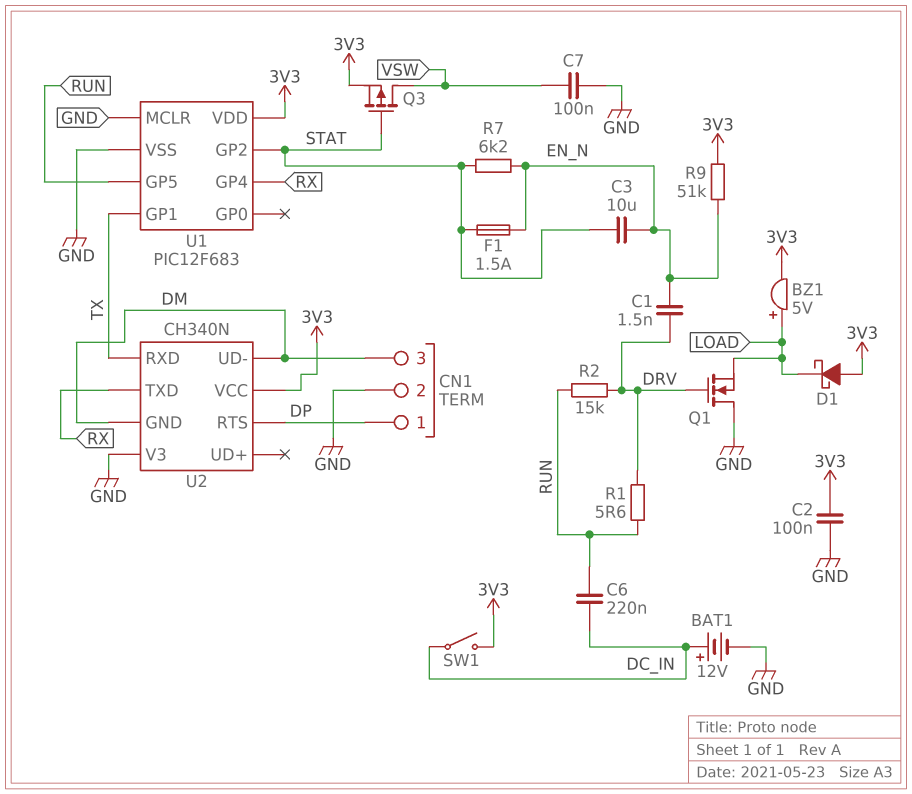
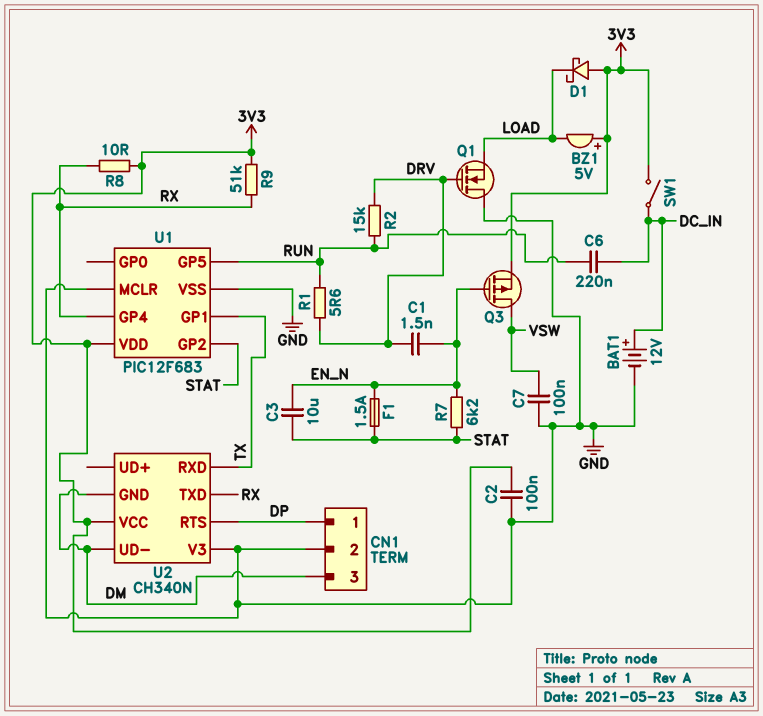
BZ1: buzzer 5V (plus LOAD, minus 3V3) -> buzzer 5V (plus 3V3, minus LOAD)
Q3: PMOS (G STAT, D VSW, S 3V3) -> PMOS (G EN_N, D VSW, S 3V3)
R8: none -> 10 (3V3, RX)
R9: 51k (3V3, EN_N) -> 51k (3V3, RX)

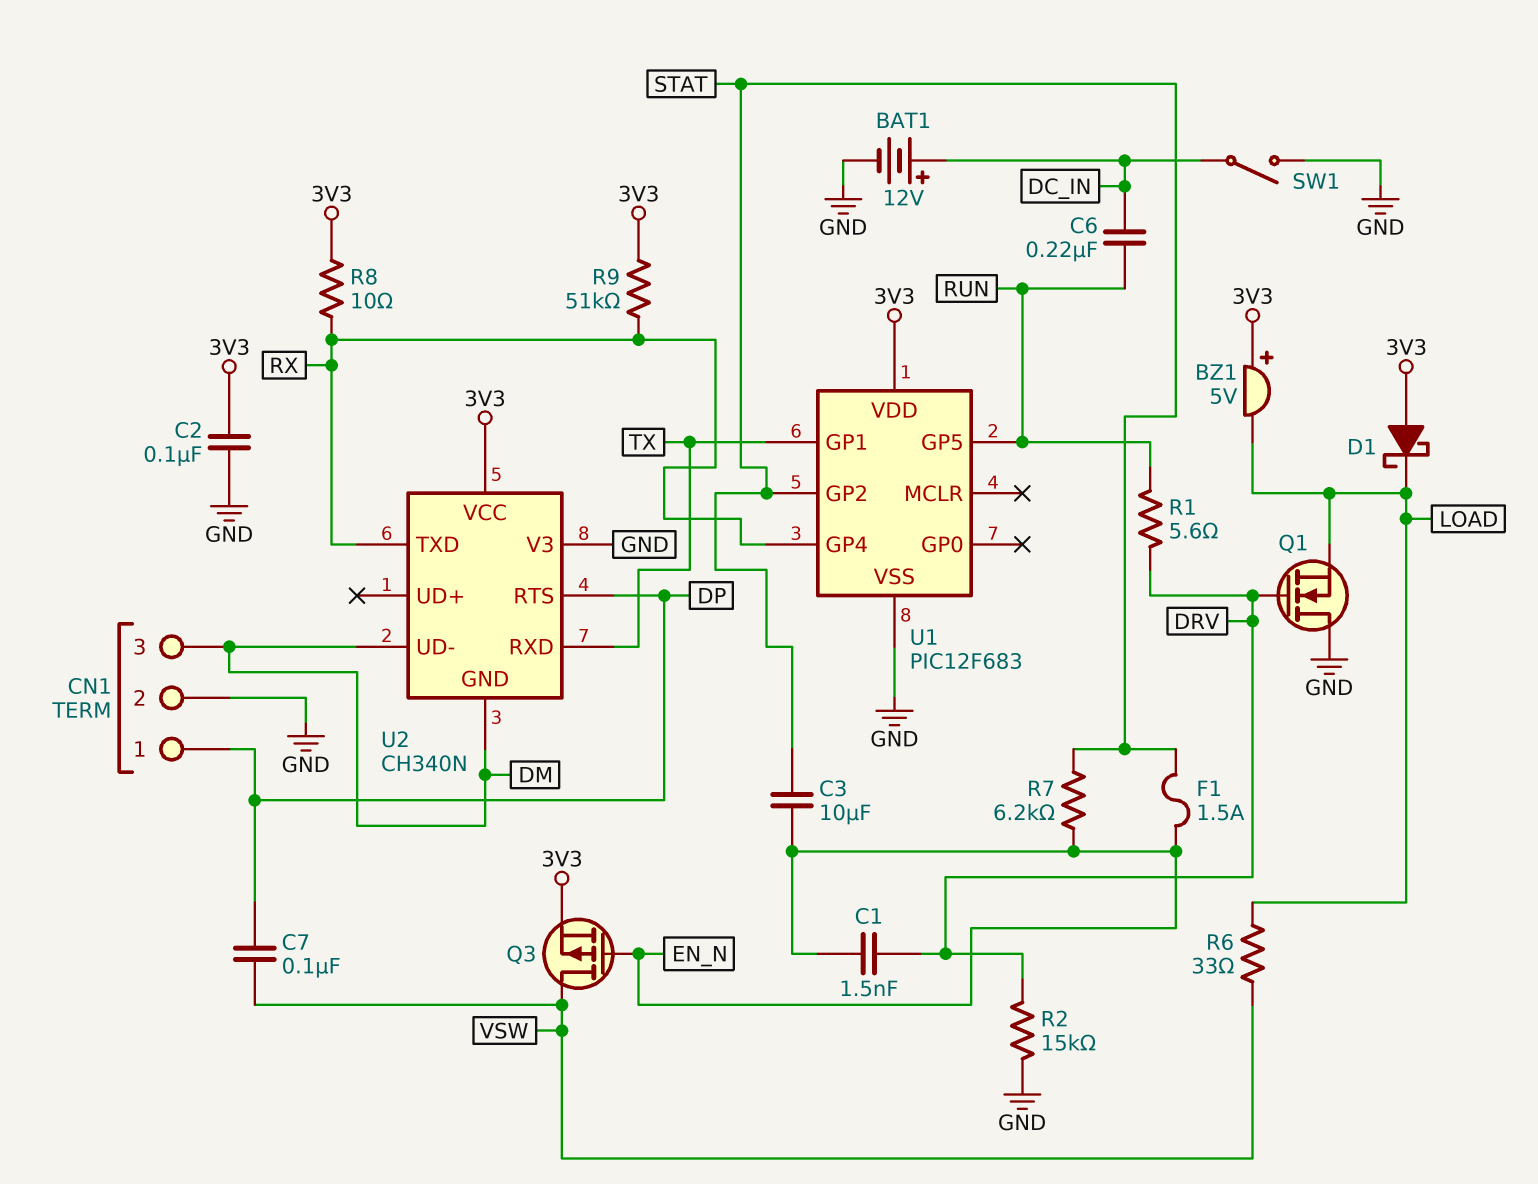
C7: 100nF (GND, VSW) -> 100nF (DP, VSW)
R2: 15k (DRV, RUN) -> 15k (DRV, GND)
R6: none -> 33 (LOAD, VSW)
SW1: switch (3V3, DC_IN) -> switch (DC_IN, GND)
U1 pin MCLR: GND -> none

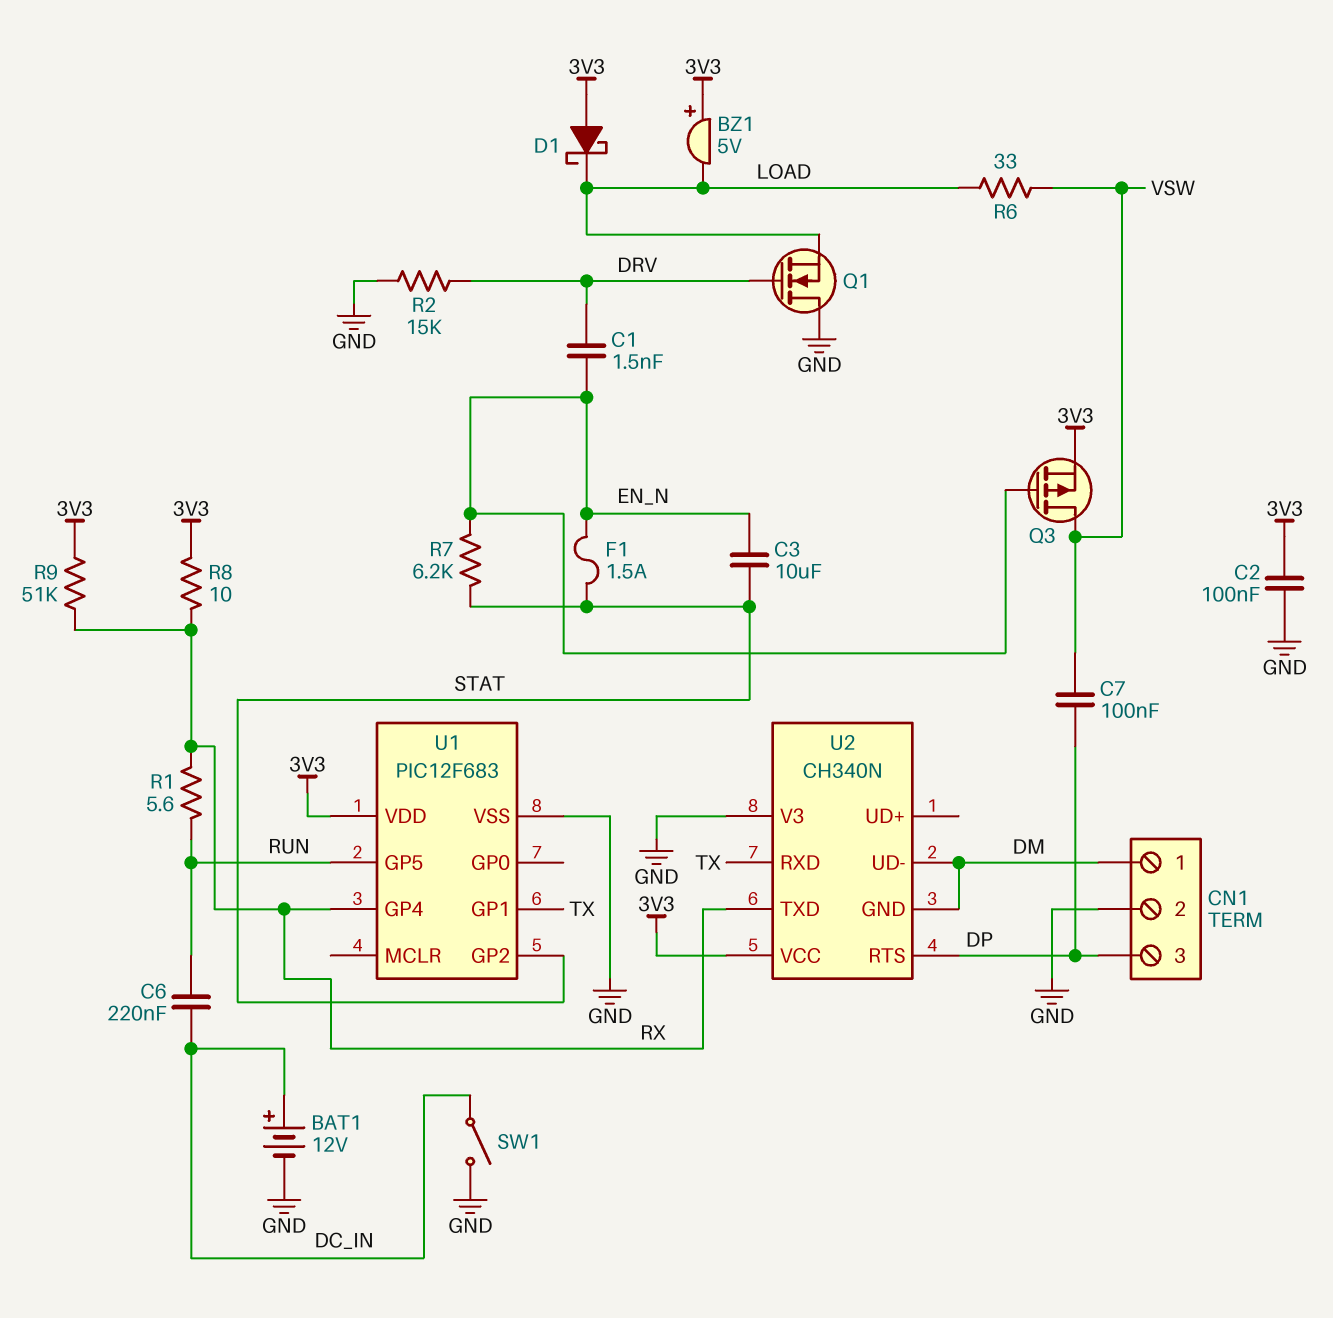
CN1 pin 1: DP -> DM
CN1 pin 3: DM -> DP
R1: 5.6 (DRV, RUN) -> 5.6 (RUN, RX)

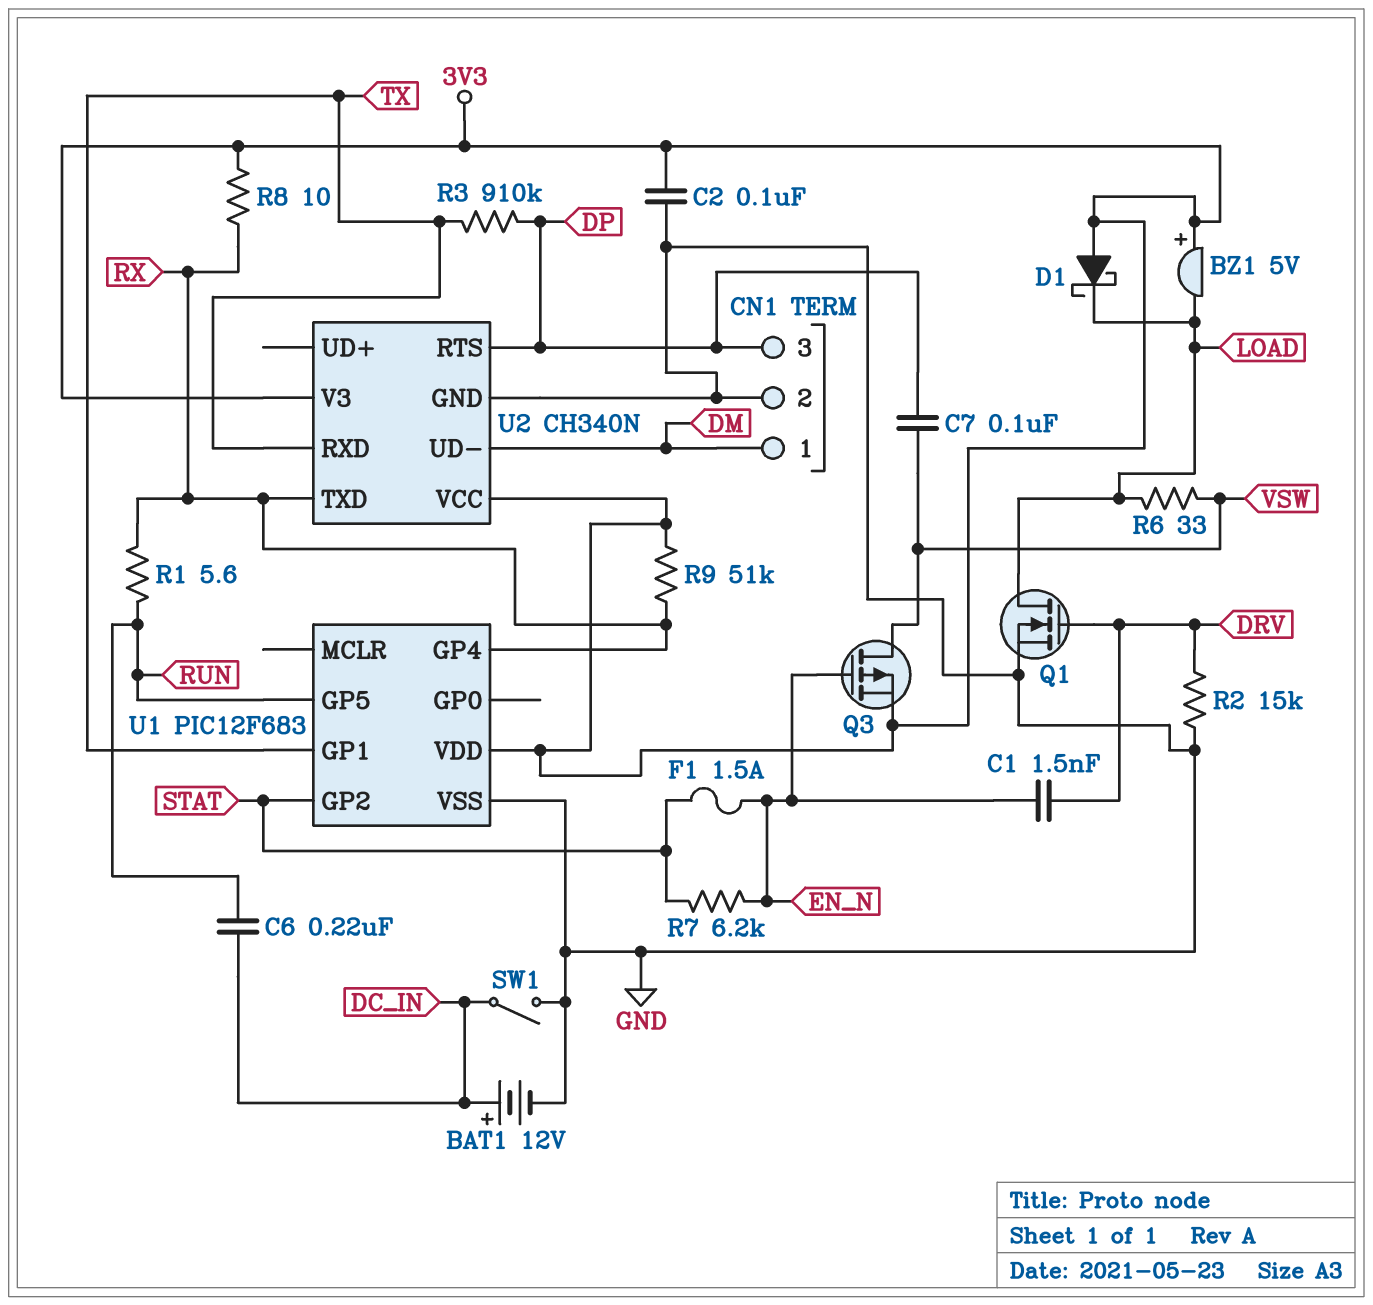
C3: 10uF (EN_N, STAT) -> none
Q1: NMOS (G DRV, D GND, S LOAD) -> NMOS (G DRV, D LOAD, S GND)
R3: none -> 910k (DP, TX)
U2 pin GND: DM -> GND
U2 pin V3: GND -> 3V3

